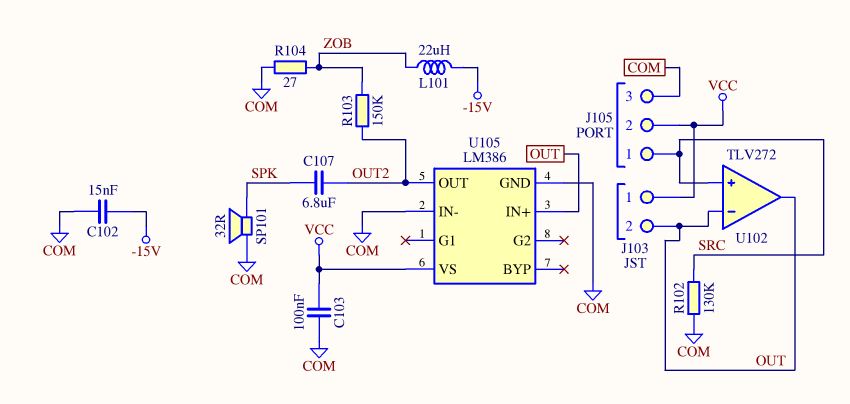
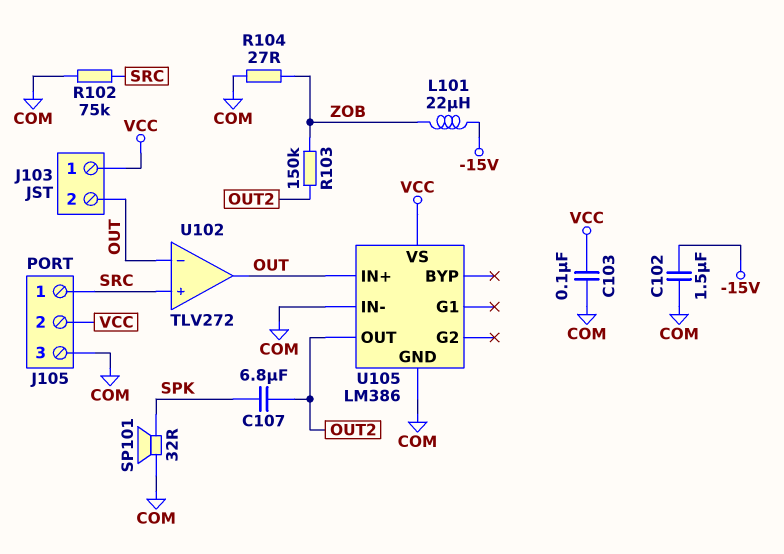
C102: 15nF (-15V, COM) -> 1.5uF (-15V, COM)
R102: 130k (COM, SRC) -> 75k (COM, SRC)

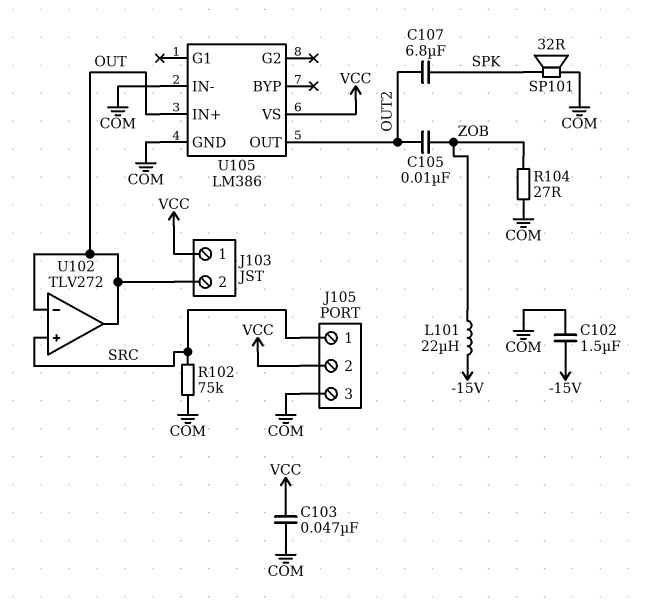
C103: 100nF (COM, VCC) -> 47nF (COM, VCC)
C105: none -> 10nF (OUT2, ZOB)
R103: 150k (OUT2, ZOB) -> none

